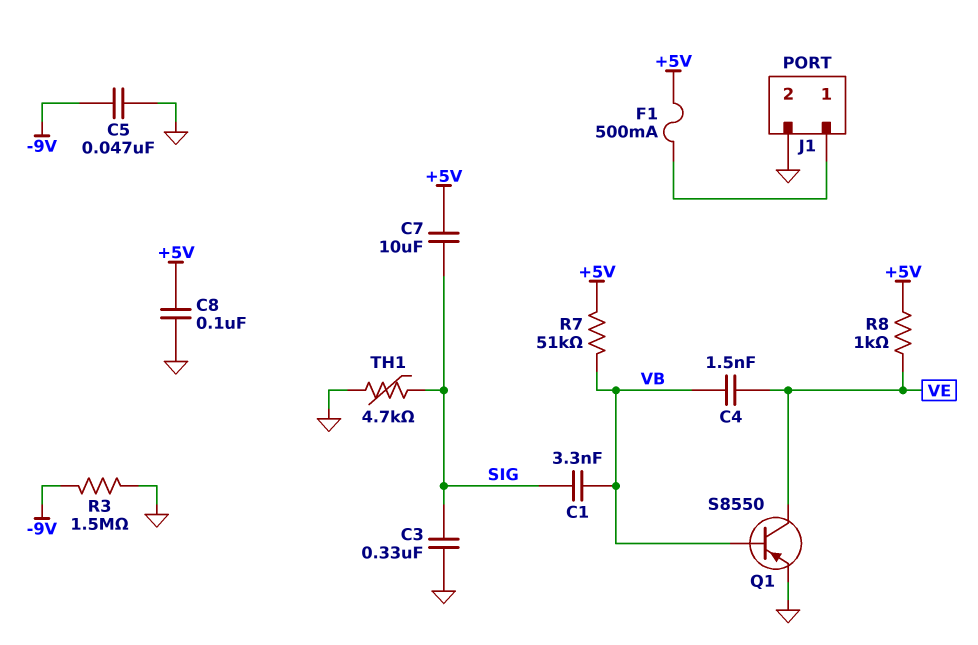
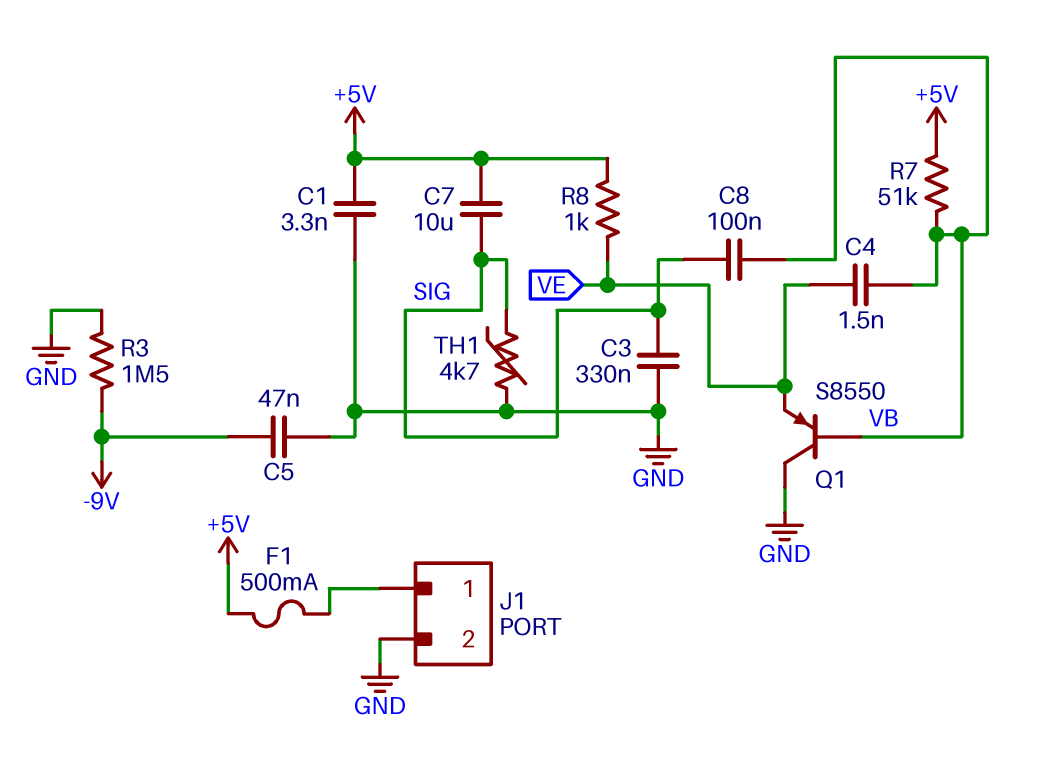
C1: 3.3nF (SIG, VB) -> 3.3nF (+5V, GND)
C8: 100nF (+5V, GND) -> 100nF (SIG, VB)
Q1: PNP S8550 (B VB, C VE, E GND) -> PNP S8550 (B VB, C GND, E VE)

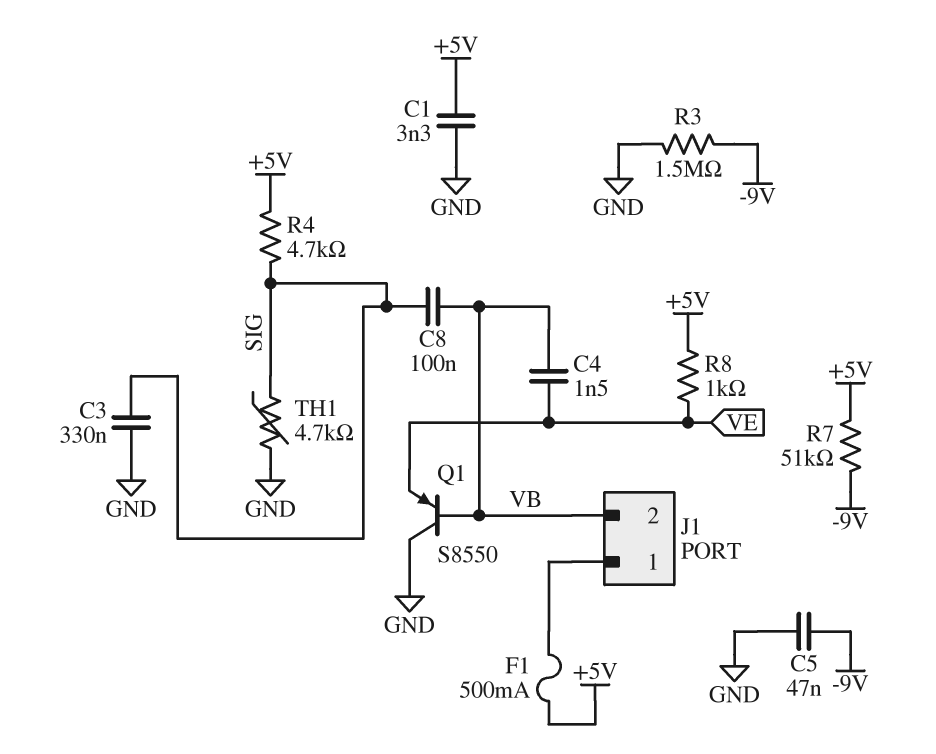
C7: 10uF (+5V, SIG) -> none
J1 pin 2: GND -> VB
R4: none -> 4.7k (+5V, SIG)
R7: 51k (+5V, VB) -> 51k (+5V, -9V)

